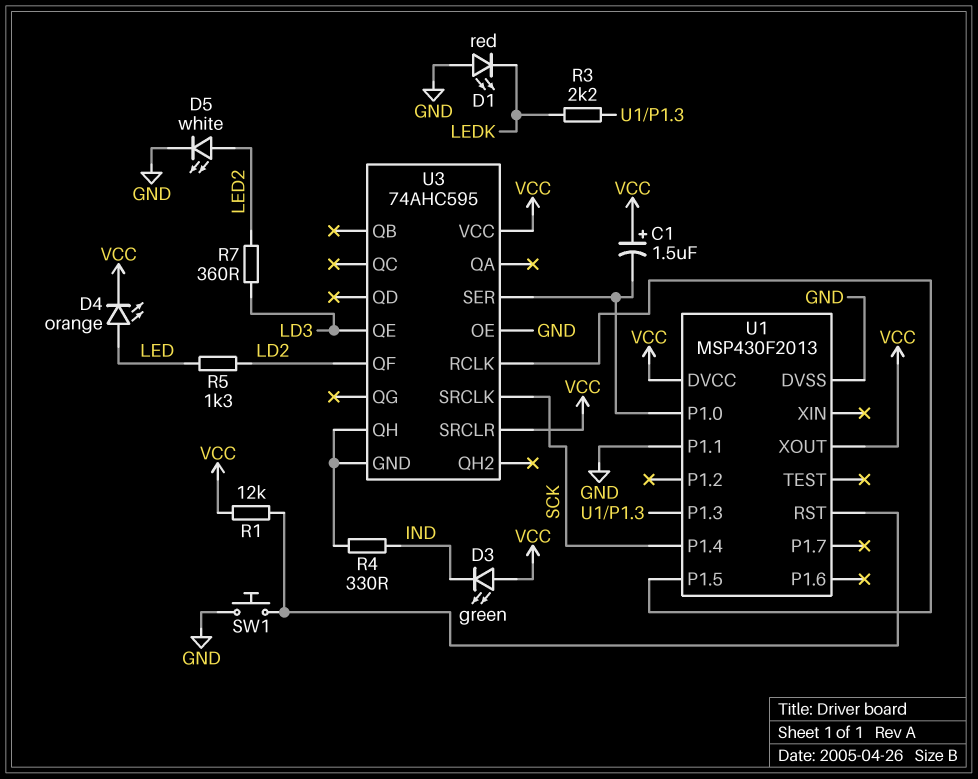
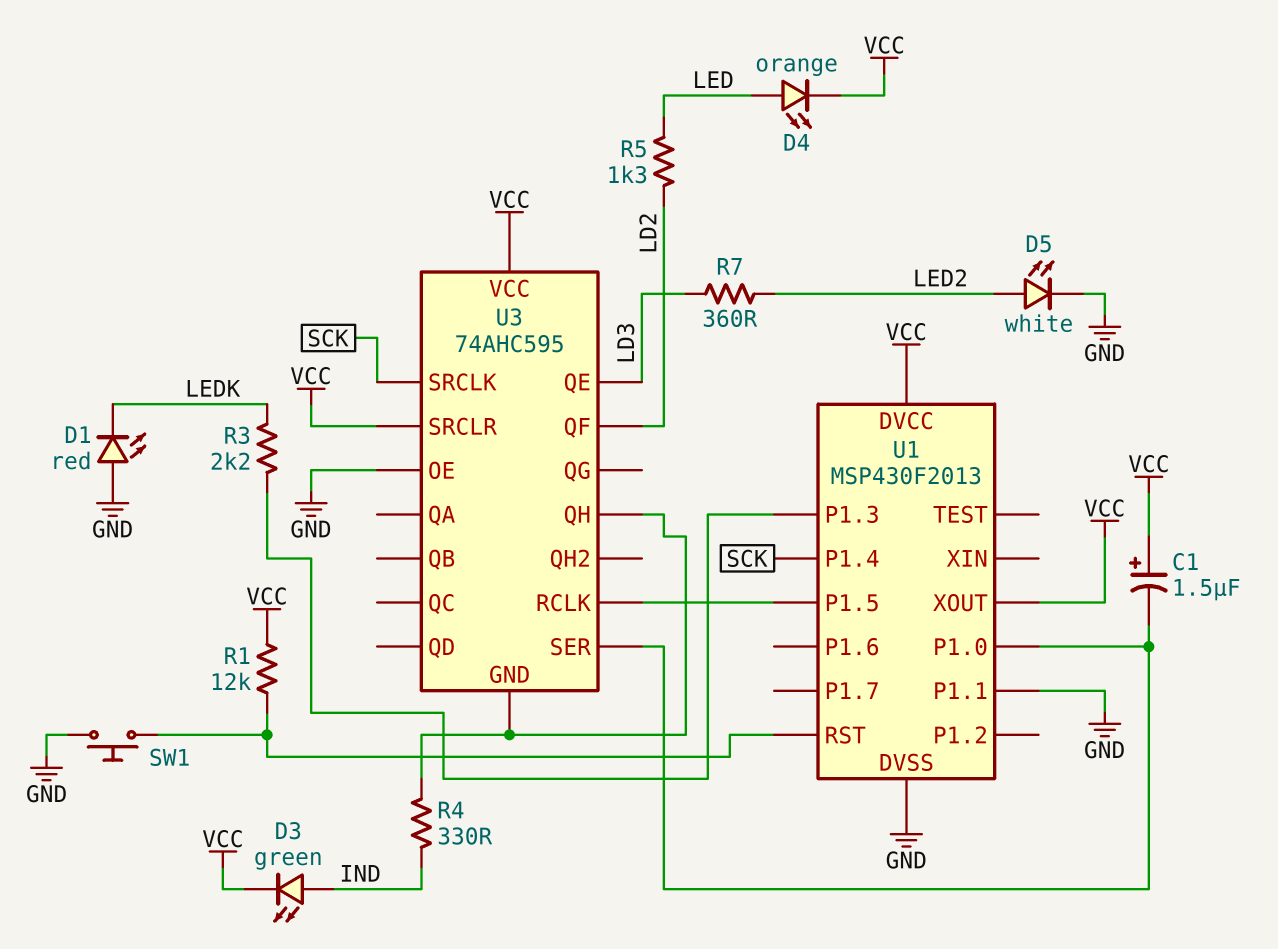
D3: LED green (A VCC, K IND) -> LED green (A IND, K VCC)

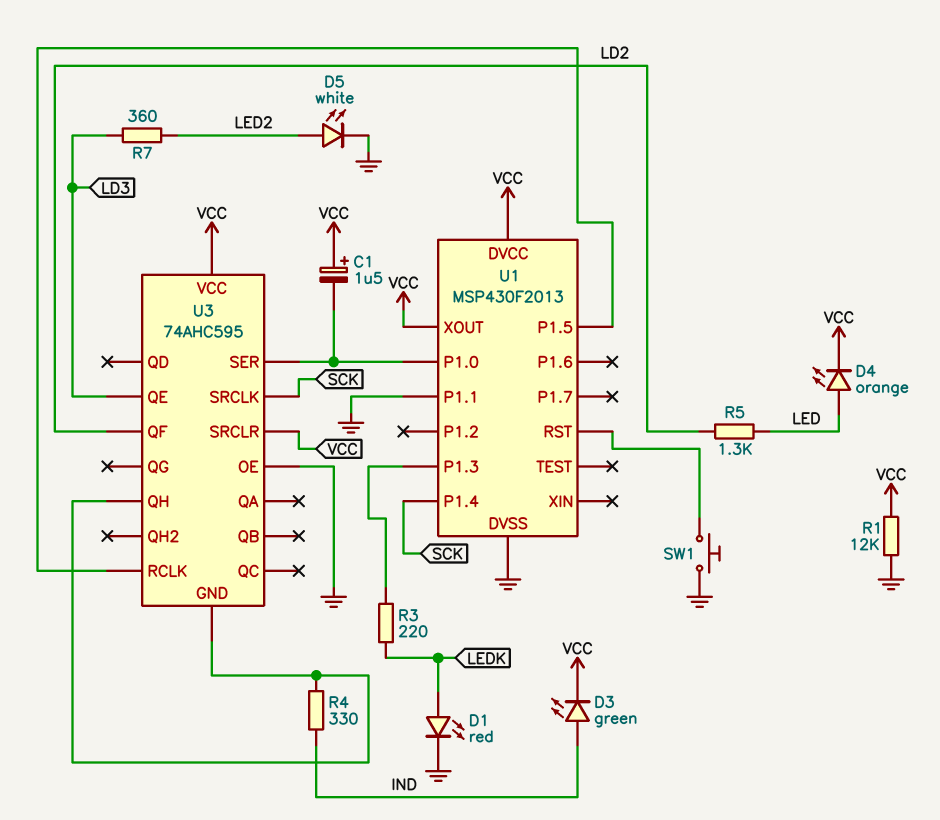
D1: LED red (A GND, K LEDK) -> LED red (A LEDK, K GND)
R1: 12k (U1/RST, VCC) -> 12k (GND, VCC)
R3: 2.2k (LEDK, U1/P1.3) -> 220 (LEDK, U1/P1.3)

